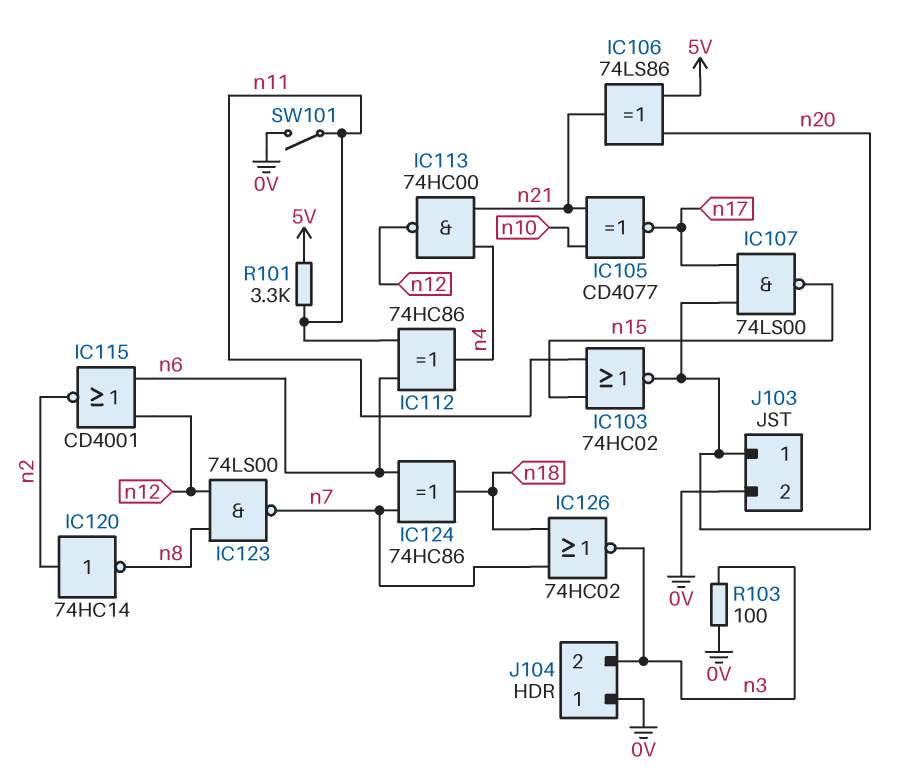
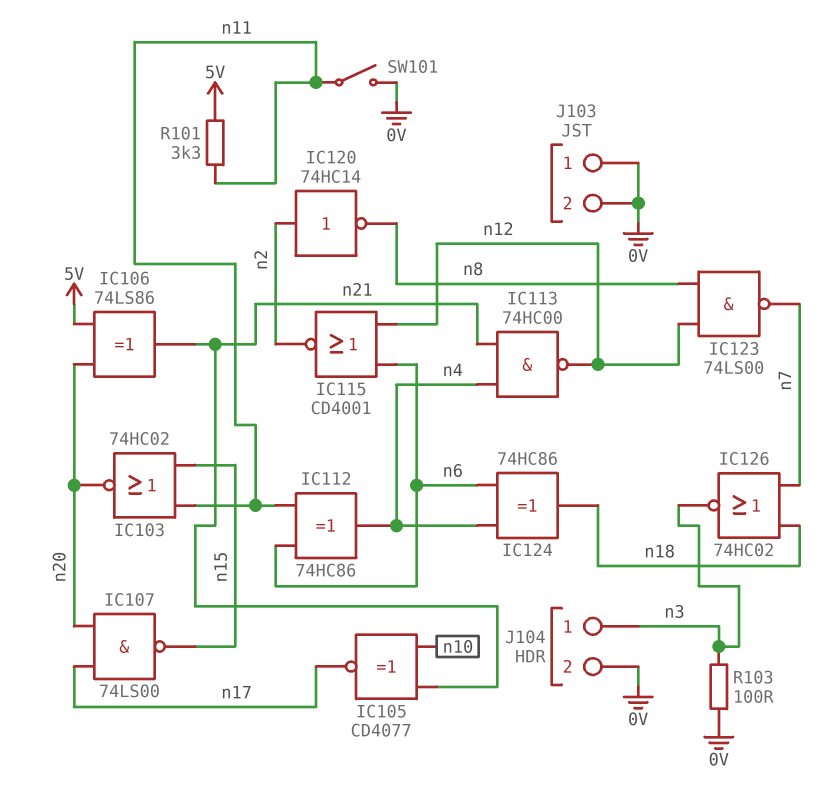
IC124: XOR 74HC86 (in n6, in n7, out n18) -> XOR 74HC86 (in n4, in n6, out n18)
J103 pin 1: n20 -> 0V
J104 pin 1: 0V -> n3
J104 pin 2: n3 -> 0V

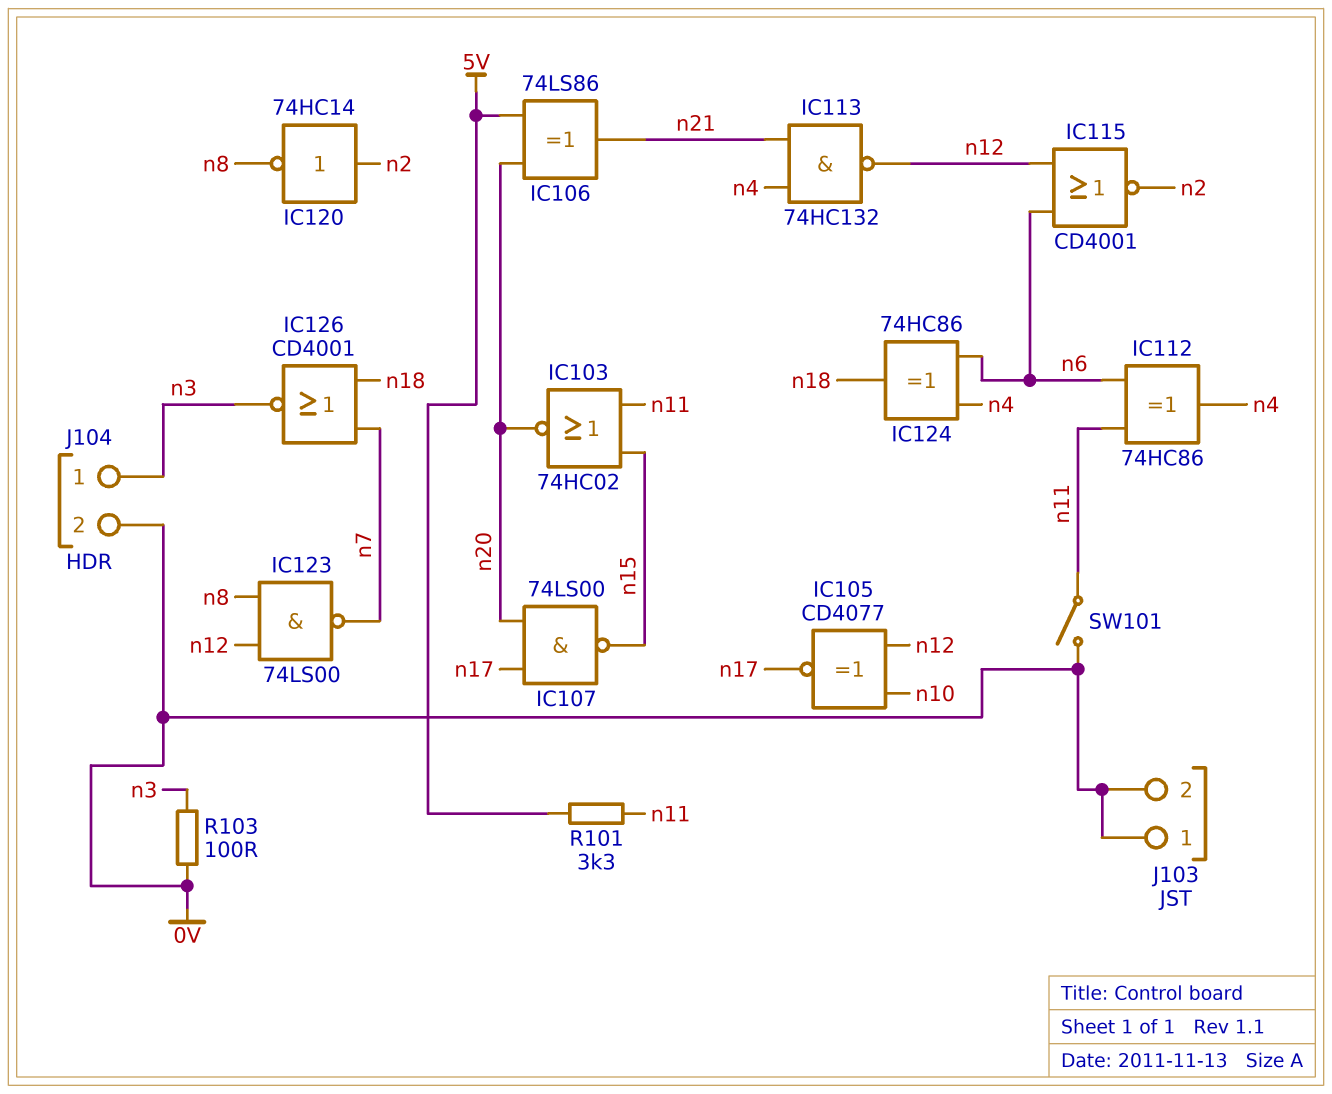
IC105: XNOR CD4077 (in n10, in n21, out n17) -> XNOR CD4077 (in n10, in n12, out n17)
IC113: NAND 74HC00 (in n4, in n21, out n12) -> NAND 74HC132 (in n4, in n21, out n12)
IC126: NOR 74HC02 (in n7, in n18, out n3) -> NOR CD4001 (in n7, in n18, out n3)

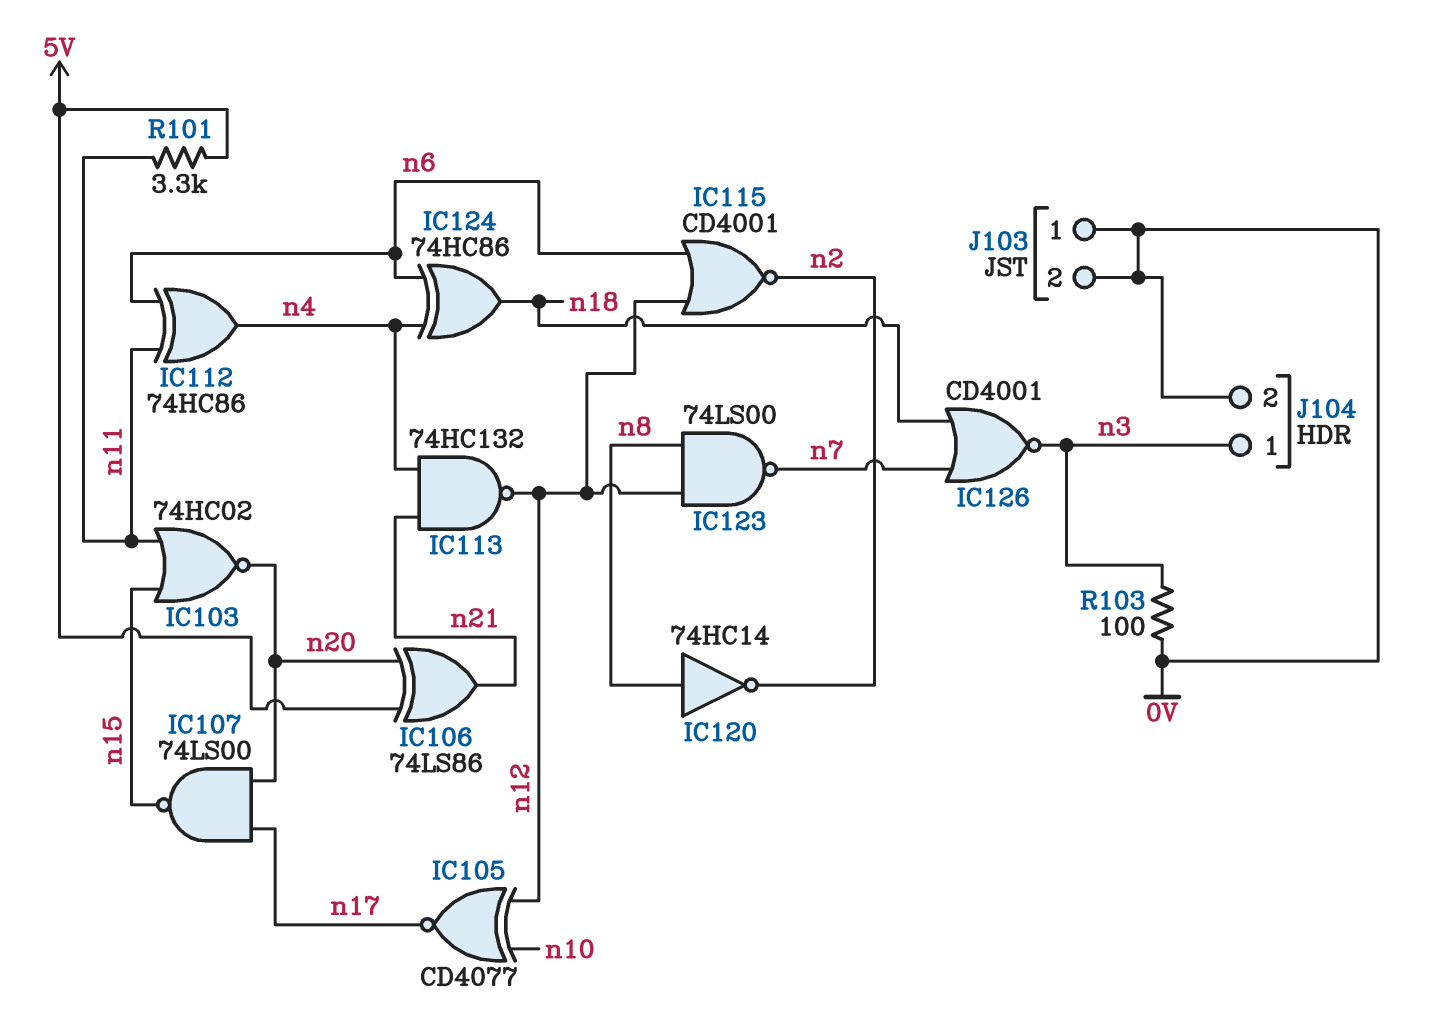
IC120: NOT 74HC14 (in n2, out n8) -> NOT 74HC14 (in n8, out n2)
SW101: switch (0V, n11) -> none

